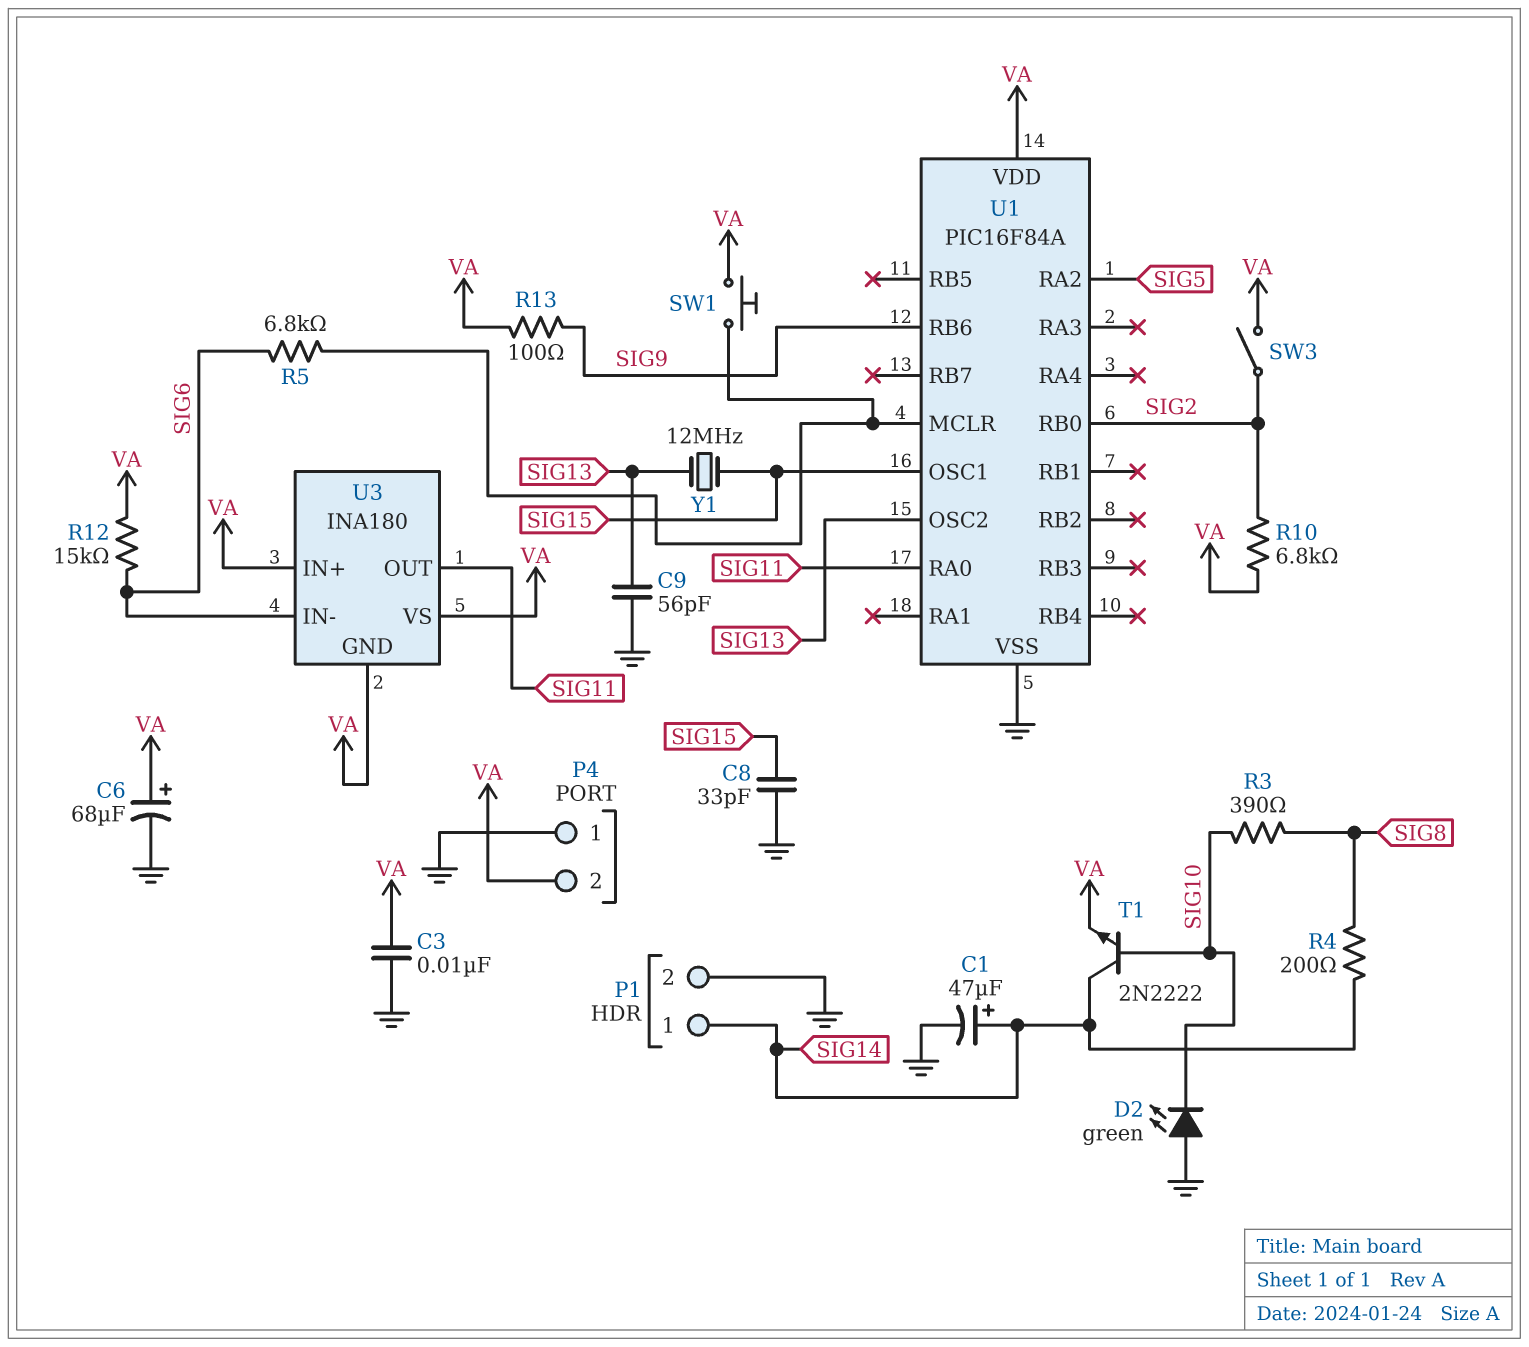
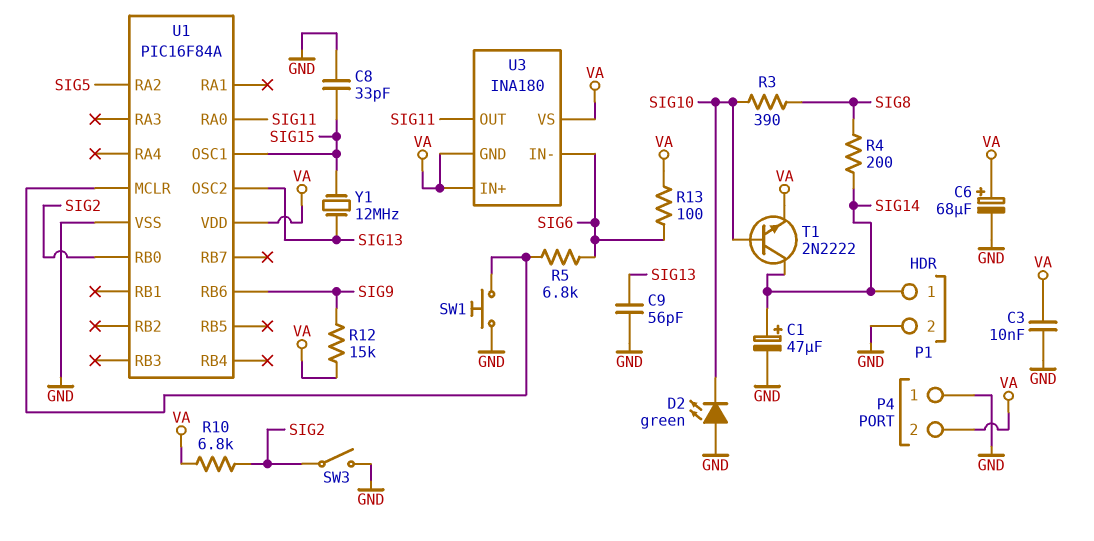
R12: 15k (SIG6, VA) -> 15k (SIG9, VA)
R13: 100 (SIG9, VA) -> 100 (SIG6, VA)
SW1: button (U1/MCLR, VA) -> button (GND, U1/MCLR)
SW3: switch (SIG2, VA) -> switch (GND, SIG2)

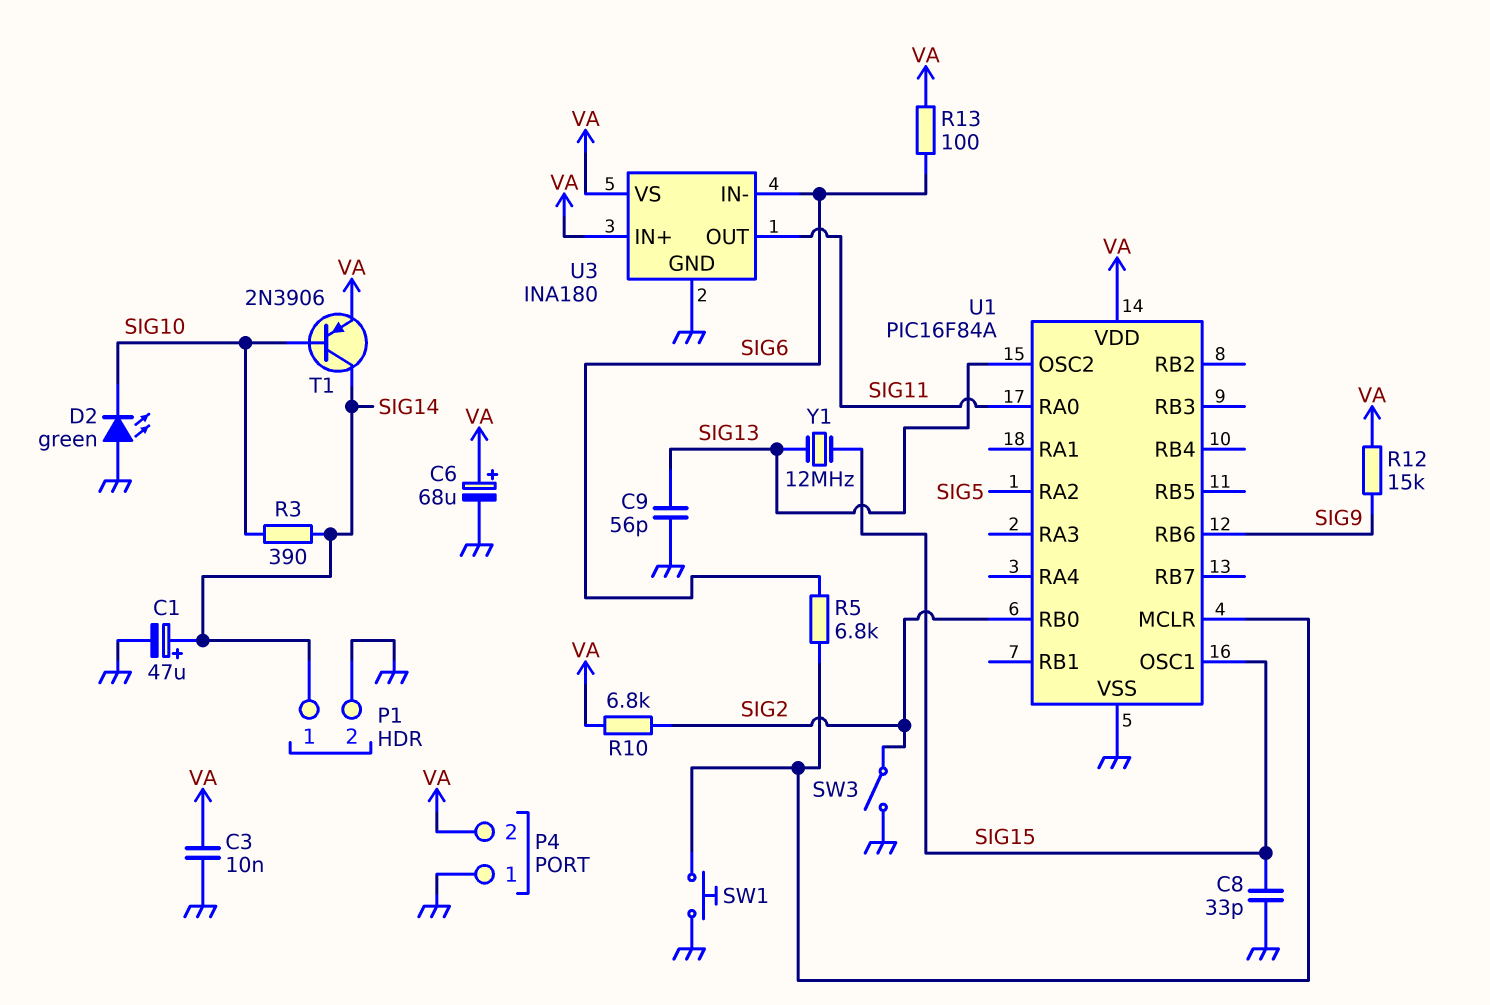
R3: 390 (SIG8, SIG10) -> 390 (SIG10, SIG14)
R4: 200 (SIG8, SIG14) -> none
T1: NPN 2N2222 (B SIG10, C SIG14, E VA) -> PNP 2N3906 (B SIG10, C SIG14, E VA)
U3 pin GND: VA -> GND

